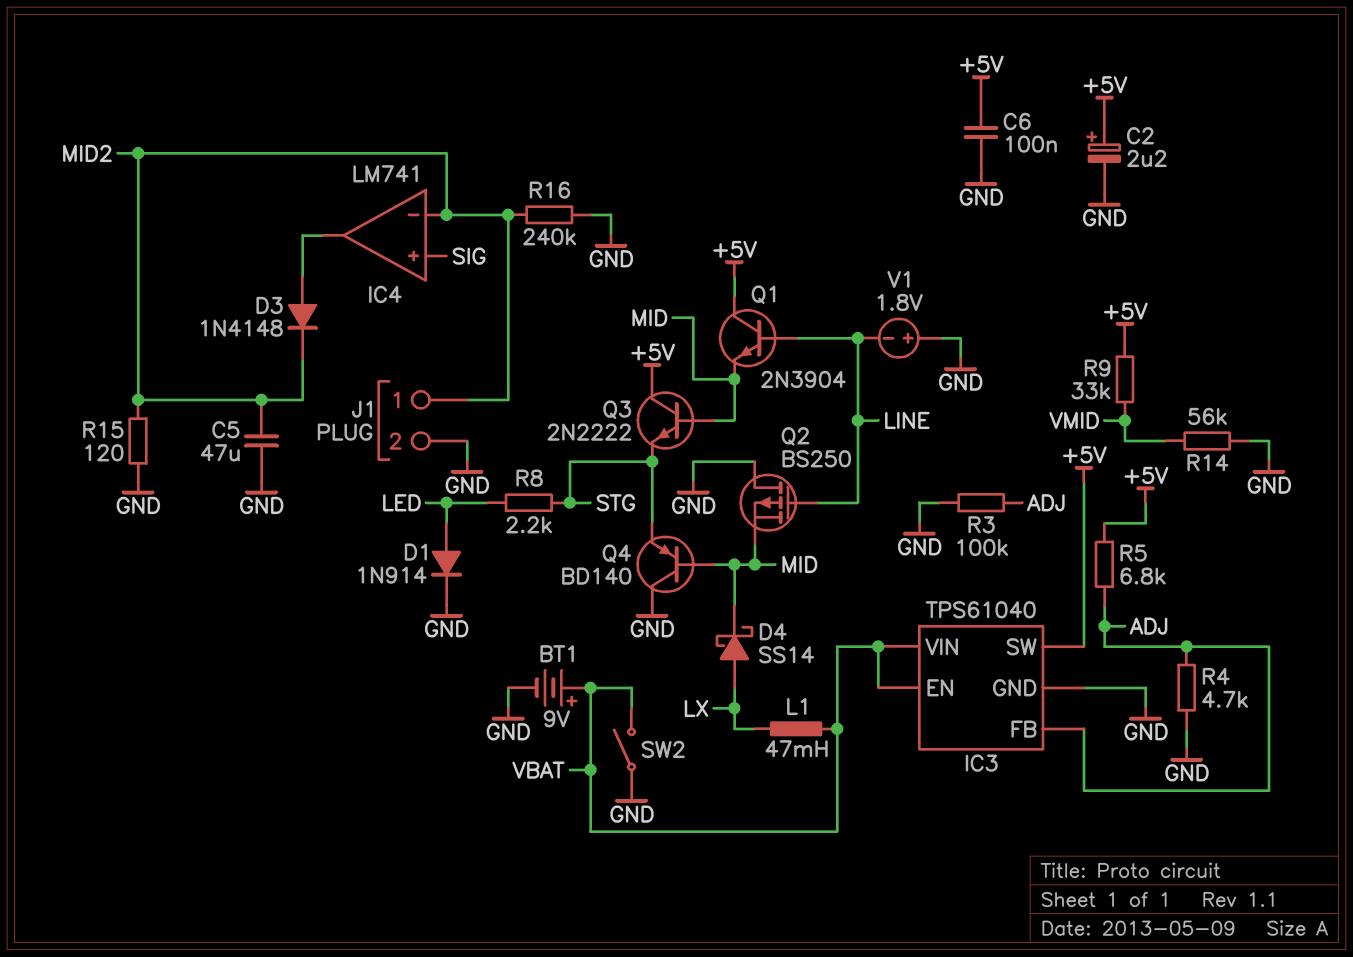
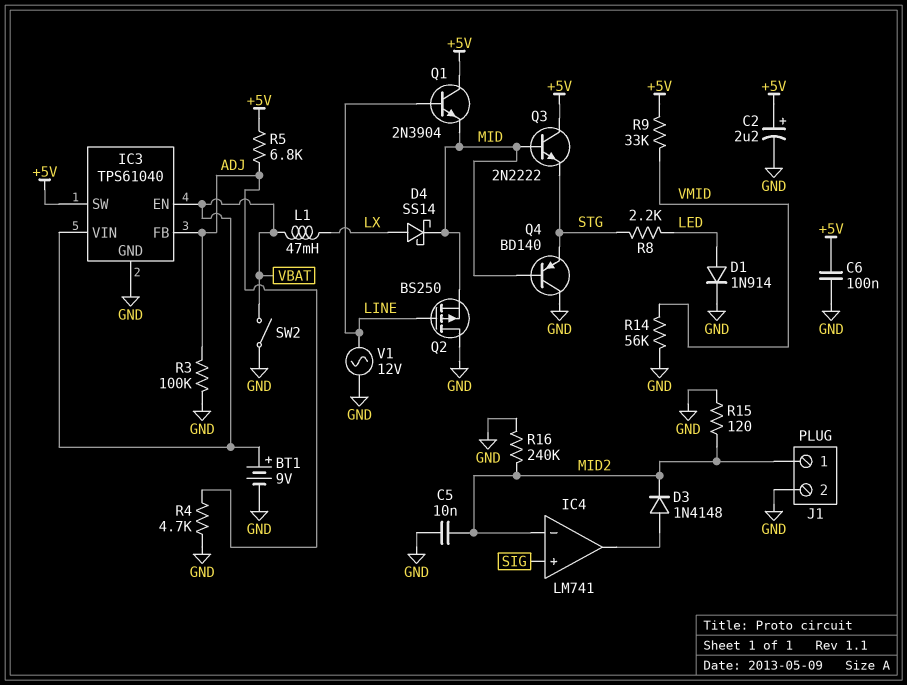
C5: 47uF (GND, MID2) -> 10nF (GND, MID2)
V1: 1.8V (plus GND, minus LINE) -> AC 12V (GND, LINE)

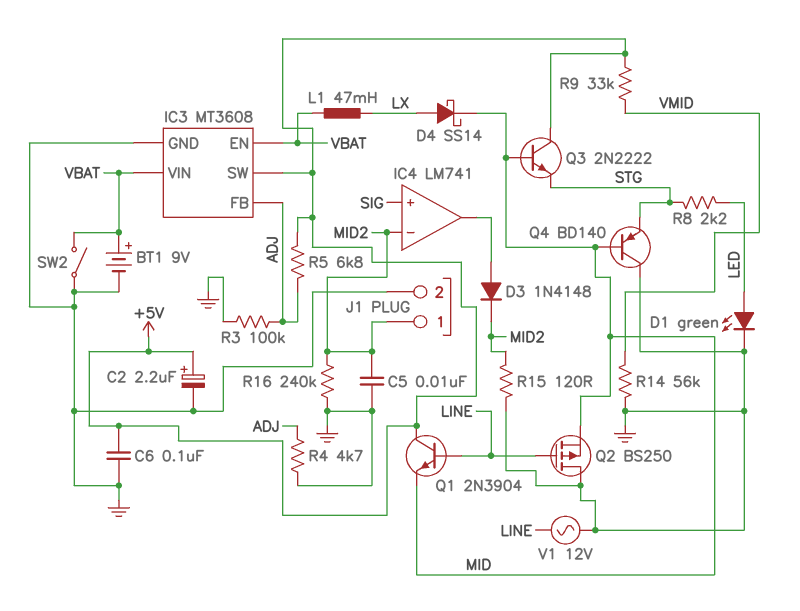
D1: diode 1N914 (A LED, K GND) -> LED green (A LED, K GND)
IC3: TPS61040 -> MT3608

